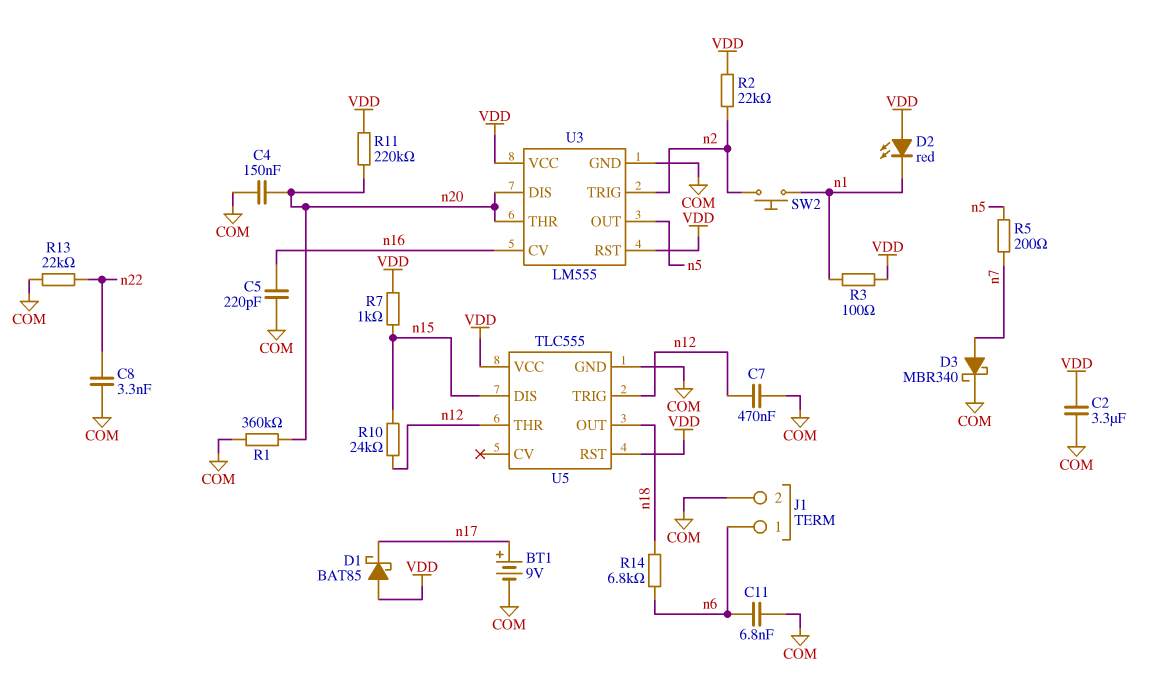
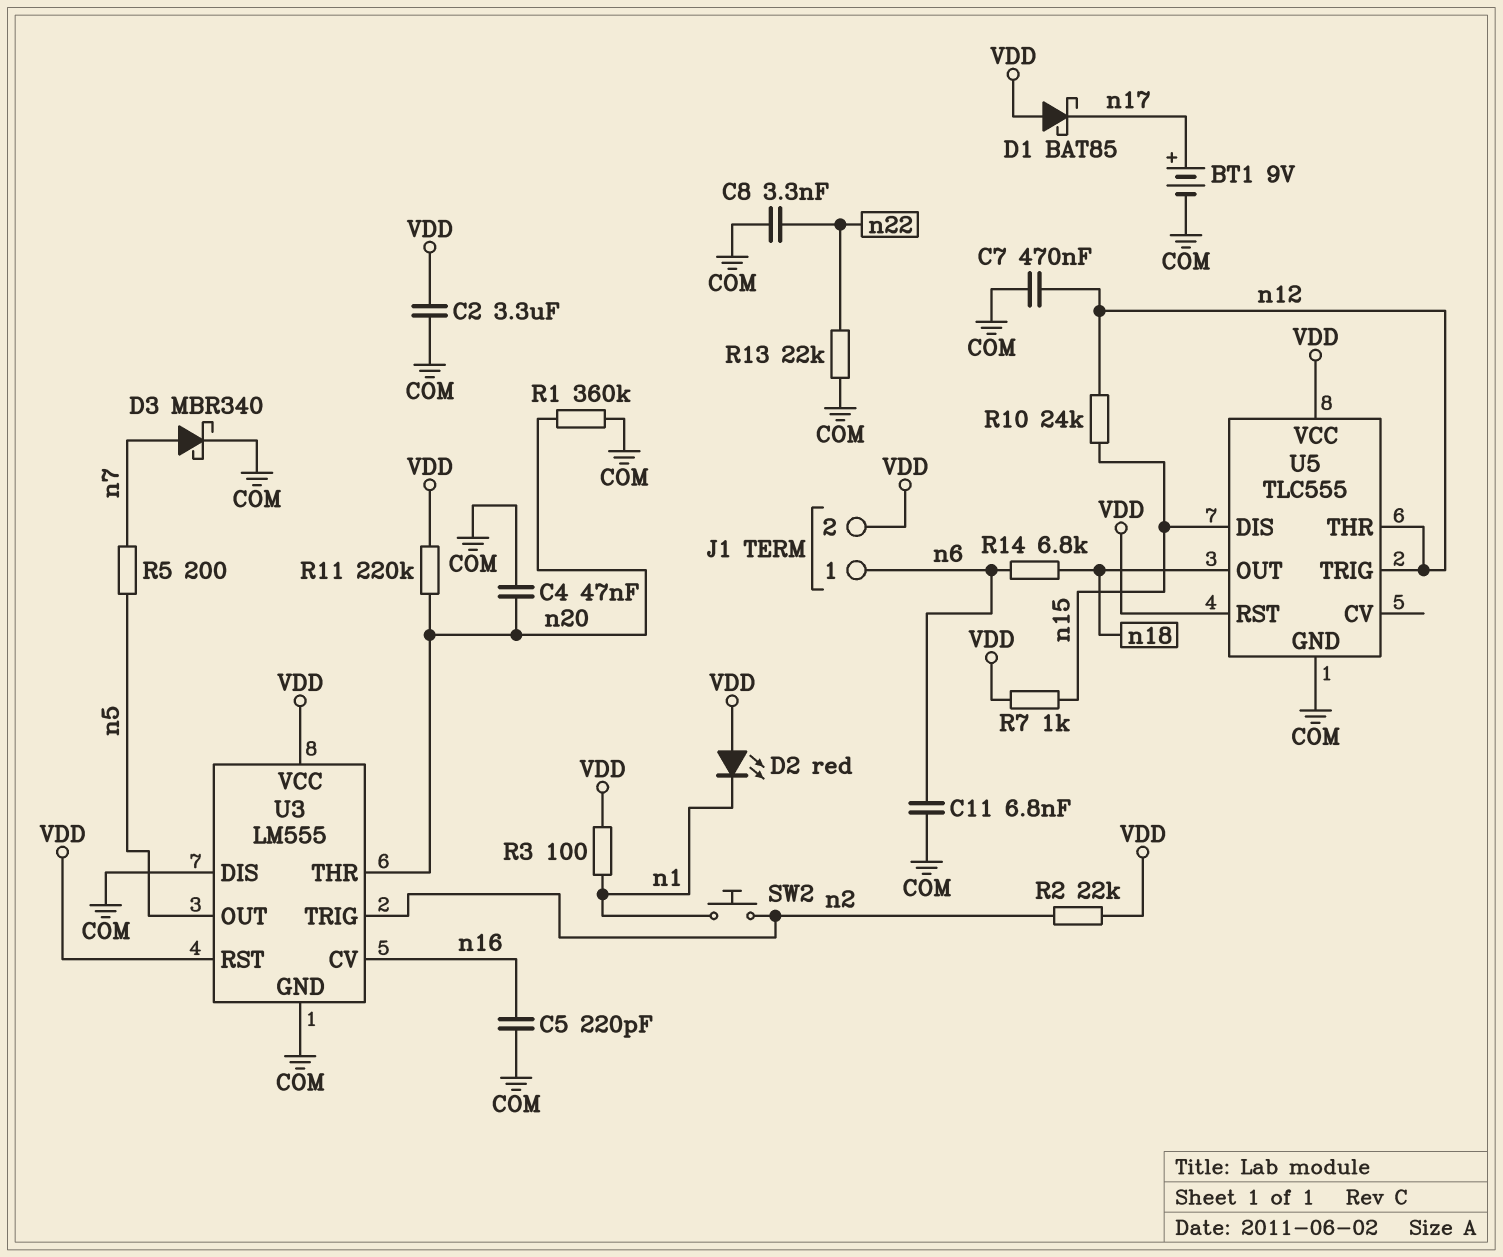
C4: 150nF (COM, n20) -> 47nF (COM, n20)
J1 pin 2: COM -> VDD
U3 pin DIS: n20 -> COM

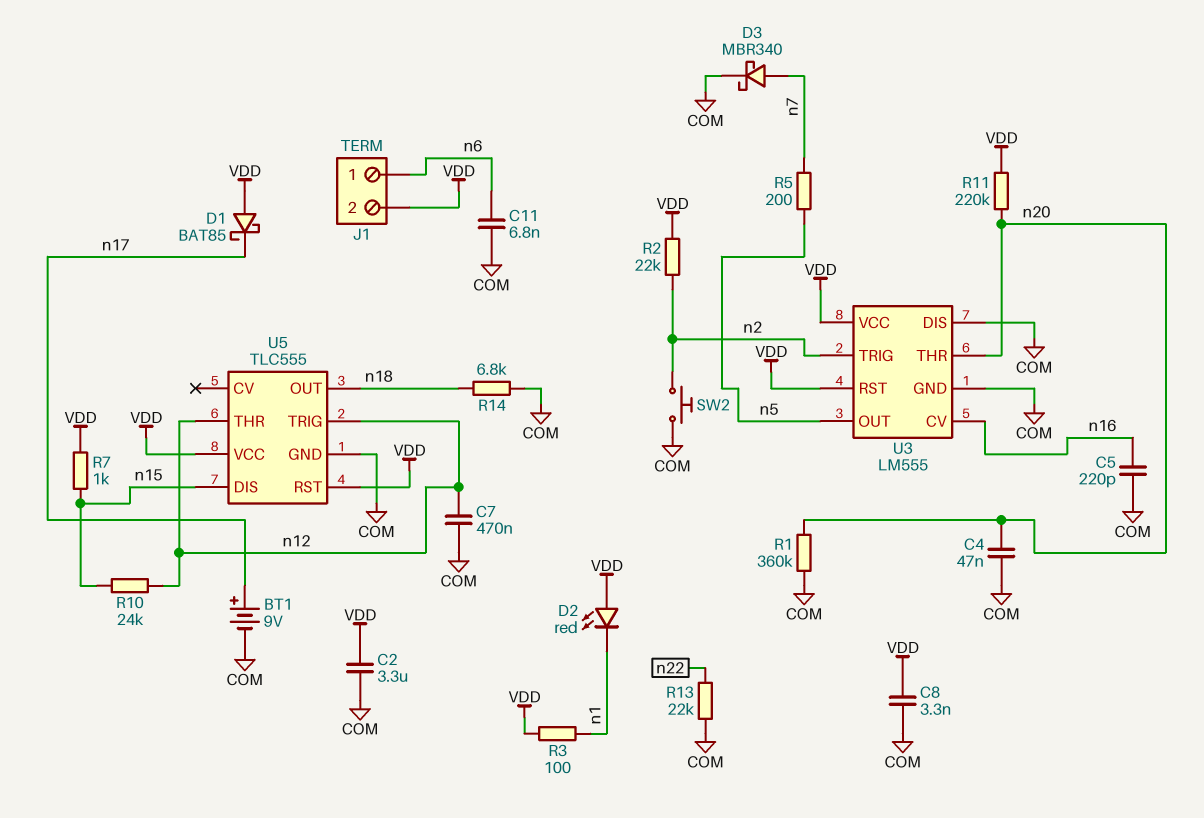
C8: 3.3nF (COM, n22) -> 3.3nF (COM, VDD)
R14: 6.8k (n6, n18) -> 6.8k (COM, n18)
SW2: button (n1, n2) -> button (COM, n2)

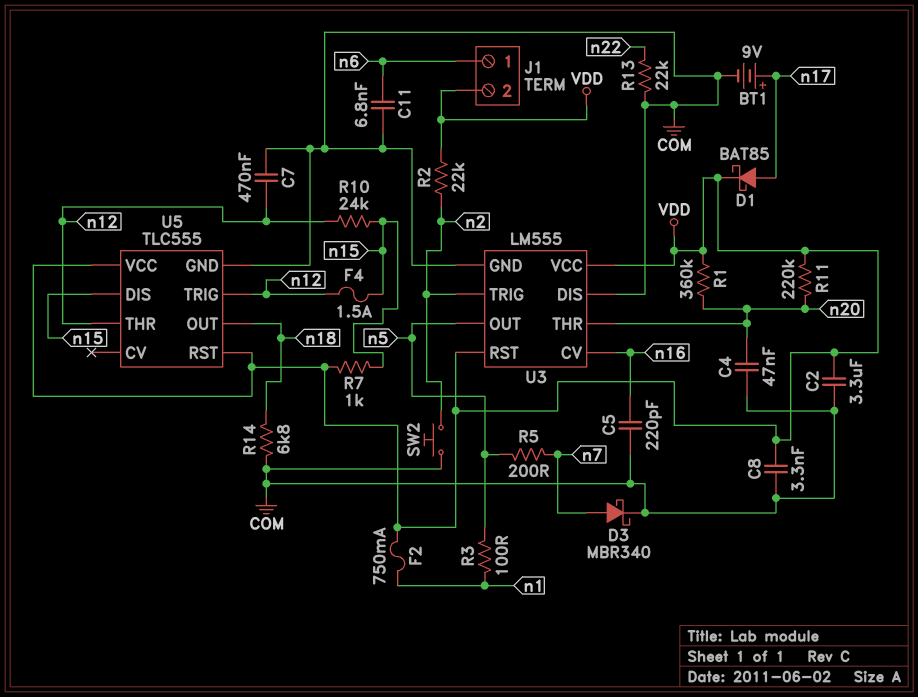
D1: schottky BAT85 (A VDD, K n17) -> schottky BAT85 (A n17, K VDD)
D2: LED red (A VDD, K n1) -> none
F2: none -> 750mA (VDD, n1)
F4: none -> 1.5A (n12, n15)
R1: 360k (COM, n20) -> 360k (VDD, n20)
R3: 100 (VDD, n1) -> 100 (n1, n5)

